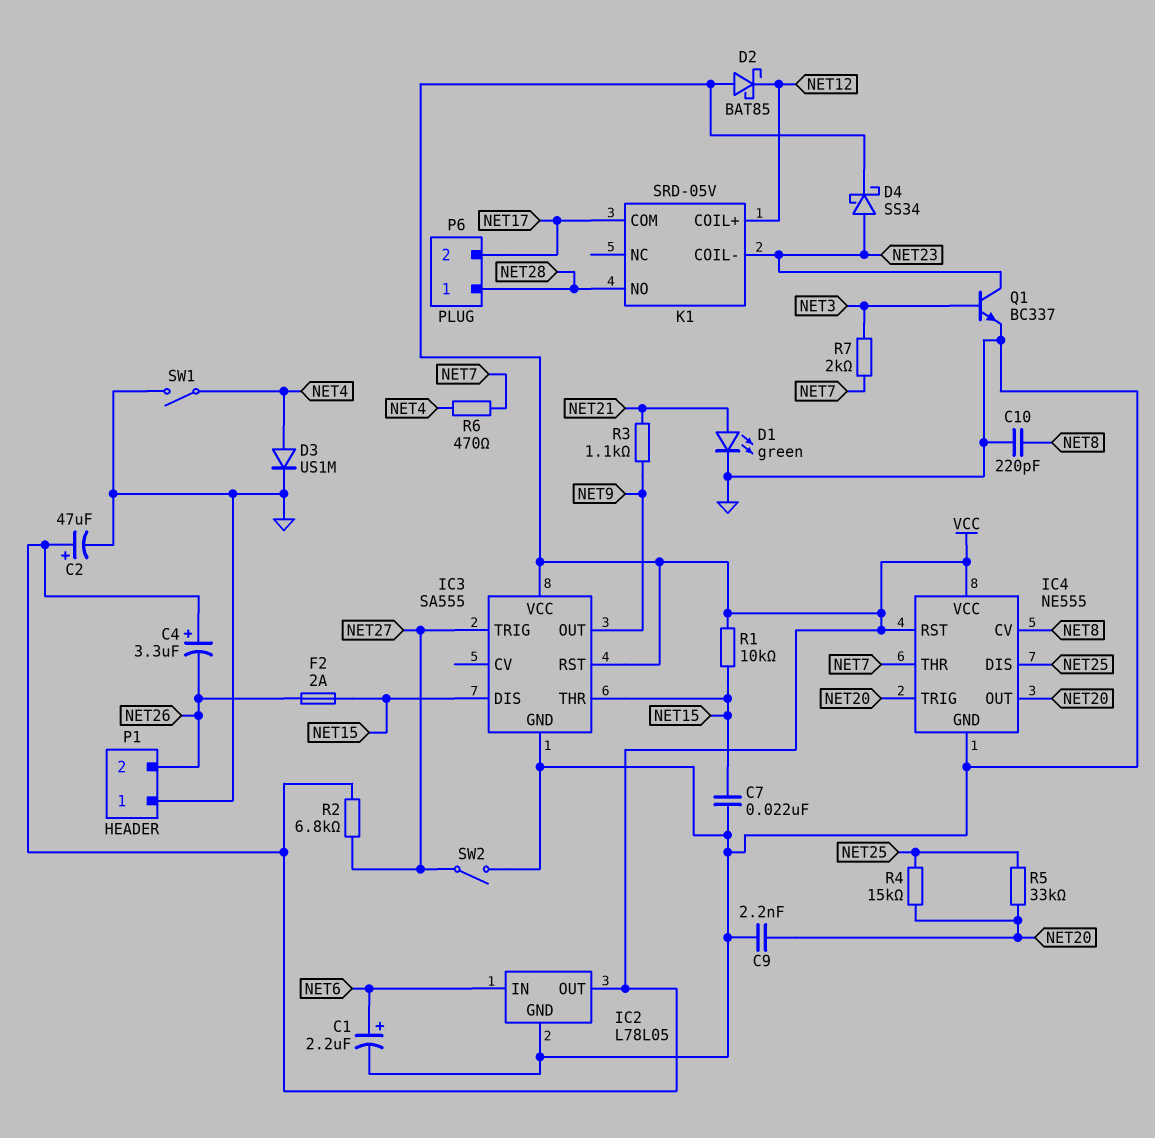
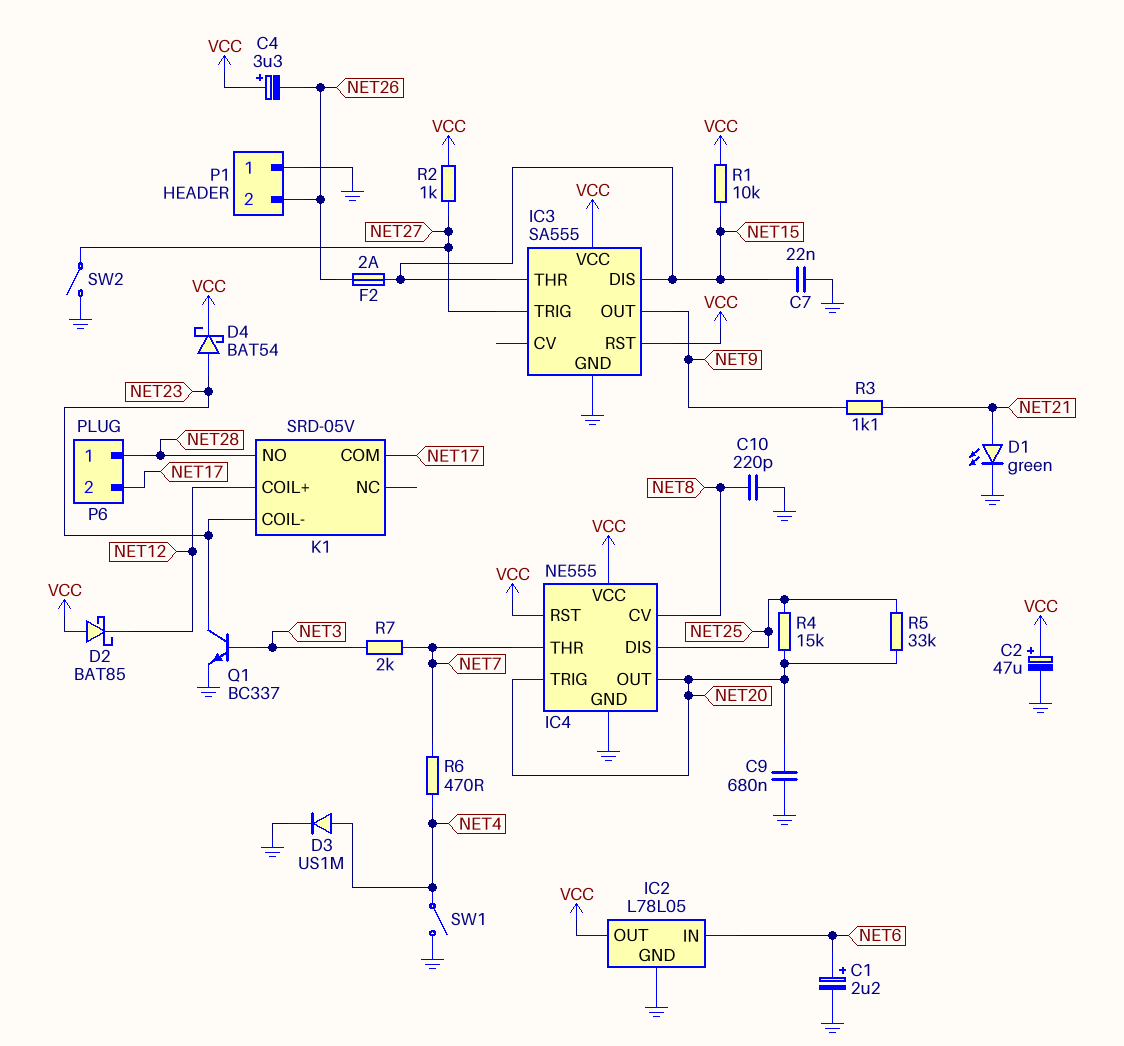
C9: 2.2nF (GND, NET20) -> 680nF (GND, NET20)
D4: schottky SS34 (A NET23, K VCC) -> schottky BAT54 (A NET23, K VCC)
R2: 6.8k (NET27, VCC) -> 1k (NET27, VCC)

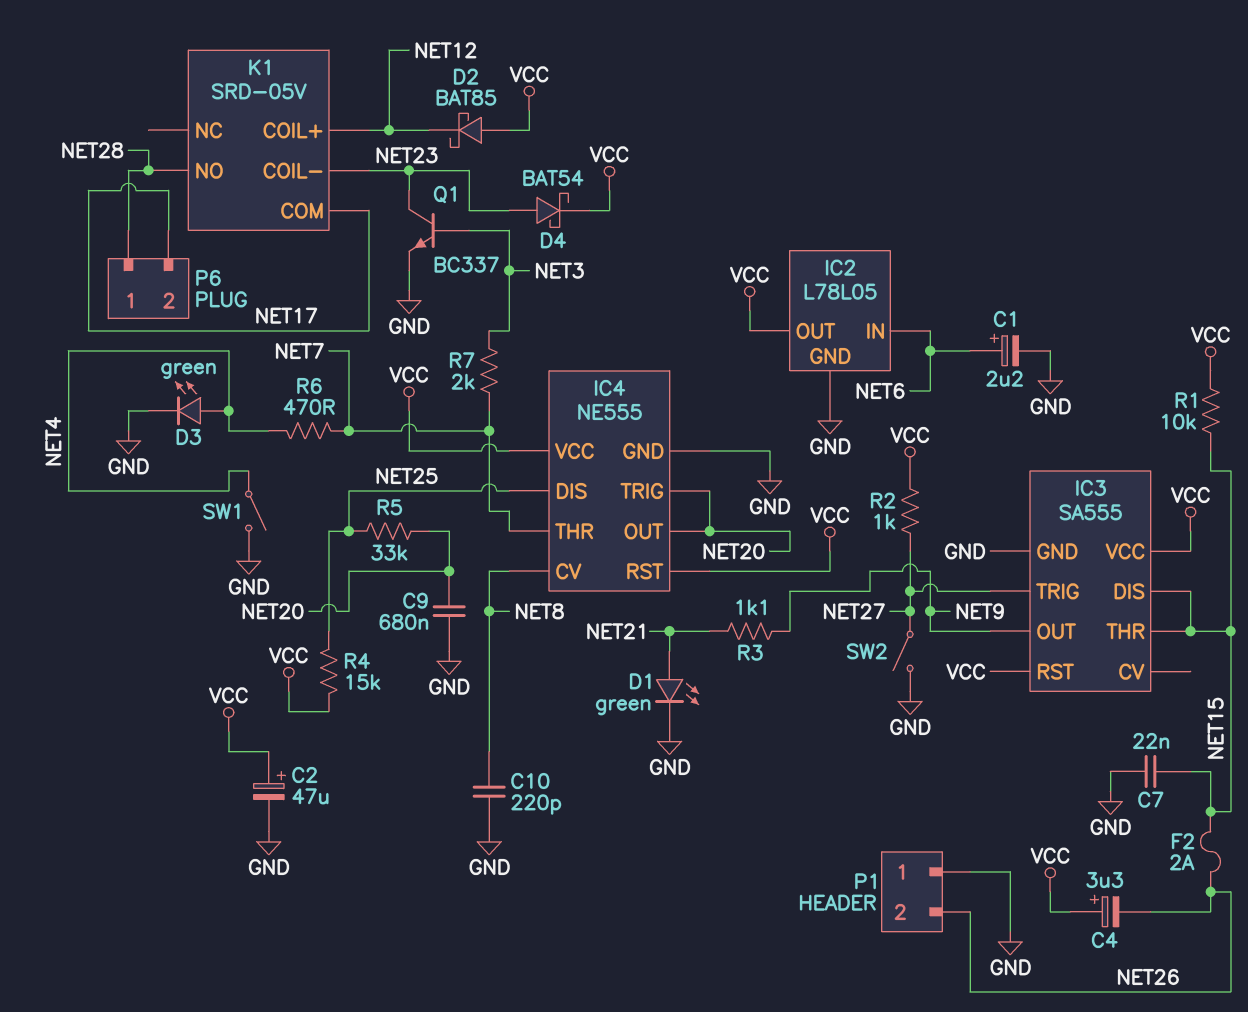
D3: diode US1M (A NET4, K GND) -> LED green (A NET4, K GND)
R4: 15k (NET20, NET25) -> 15k (NET25, VCC)

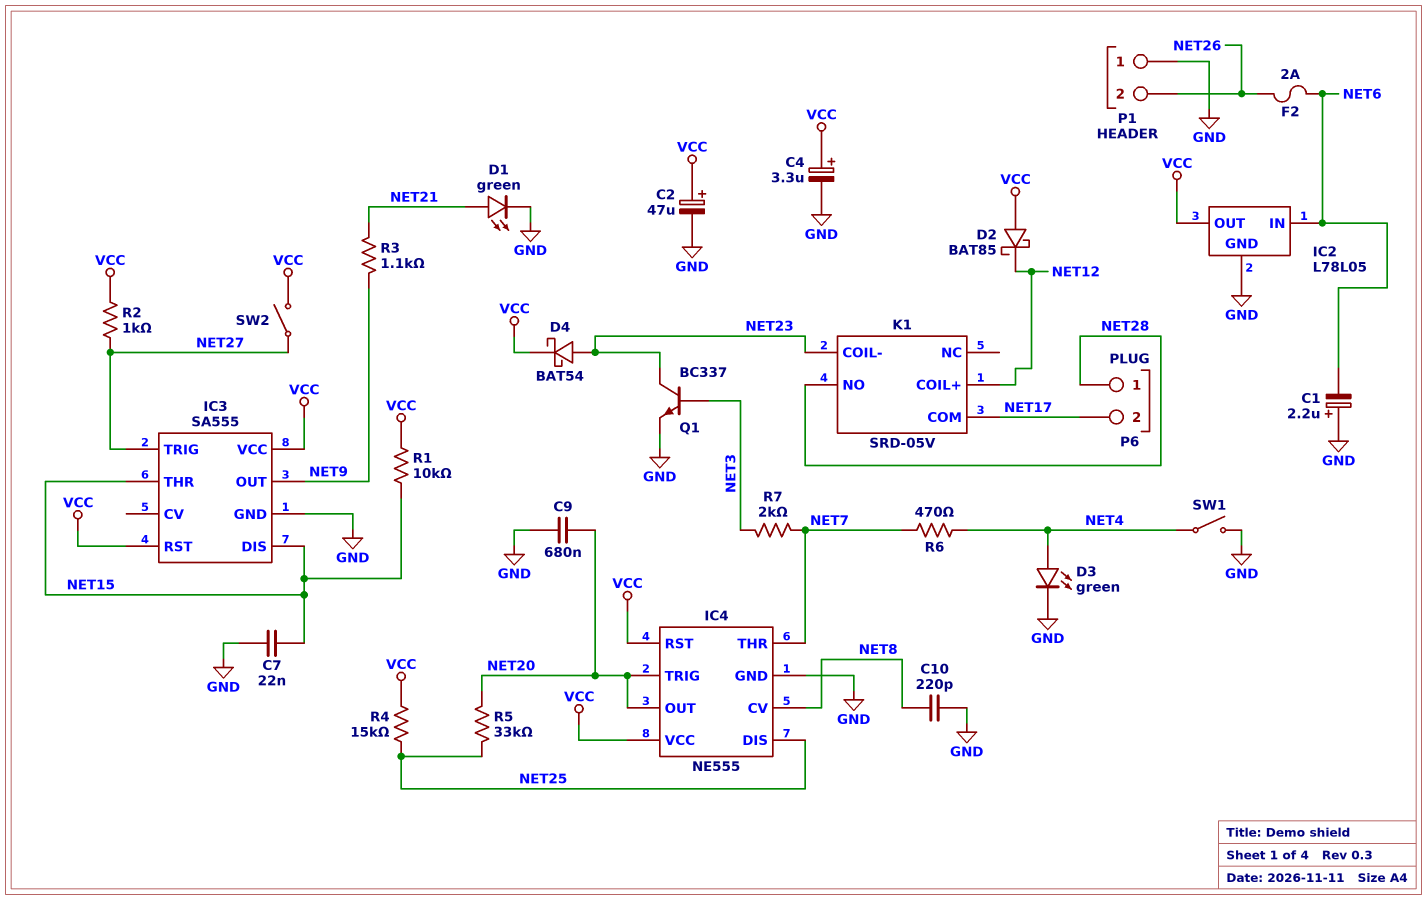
C1: 2.2uF (plus NET6, minus GND) -> 2.2uF (plus GND, minus NET6)
C4: 3.3uF (plus VCC, minus NET26) -> 3.3uF (plus VCC, minus GND)
F2: 2A (NET15, NET26) -> 2A (NET6, NET26)
SW2: switch (GND, NET27) -> switch (NET27, VCC)

